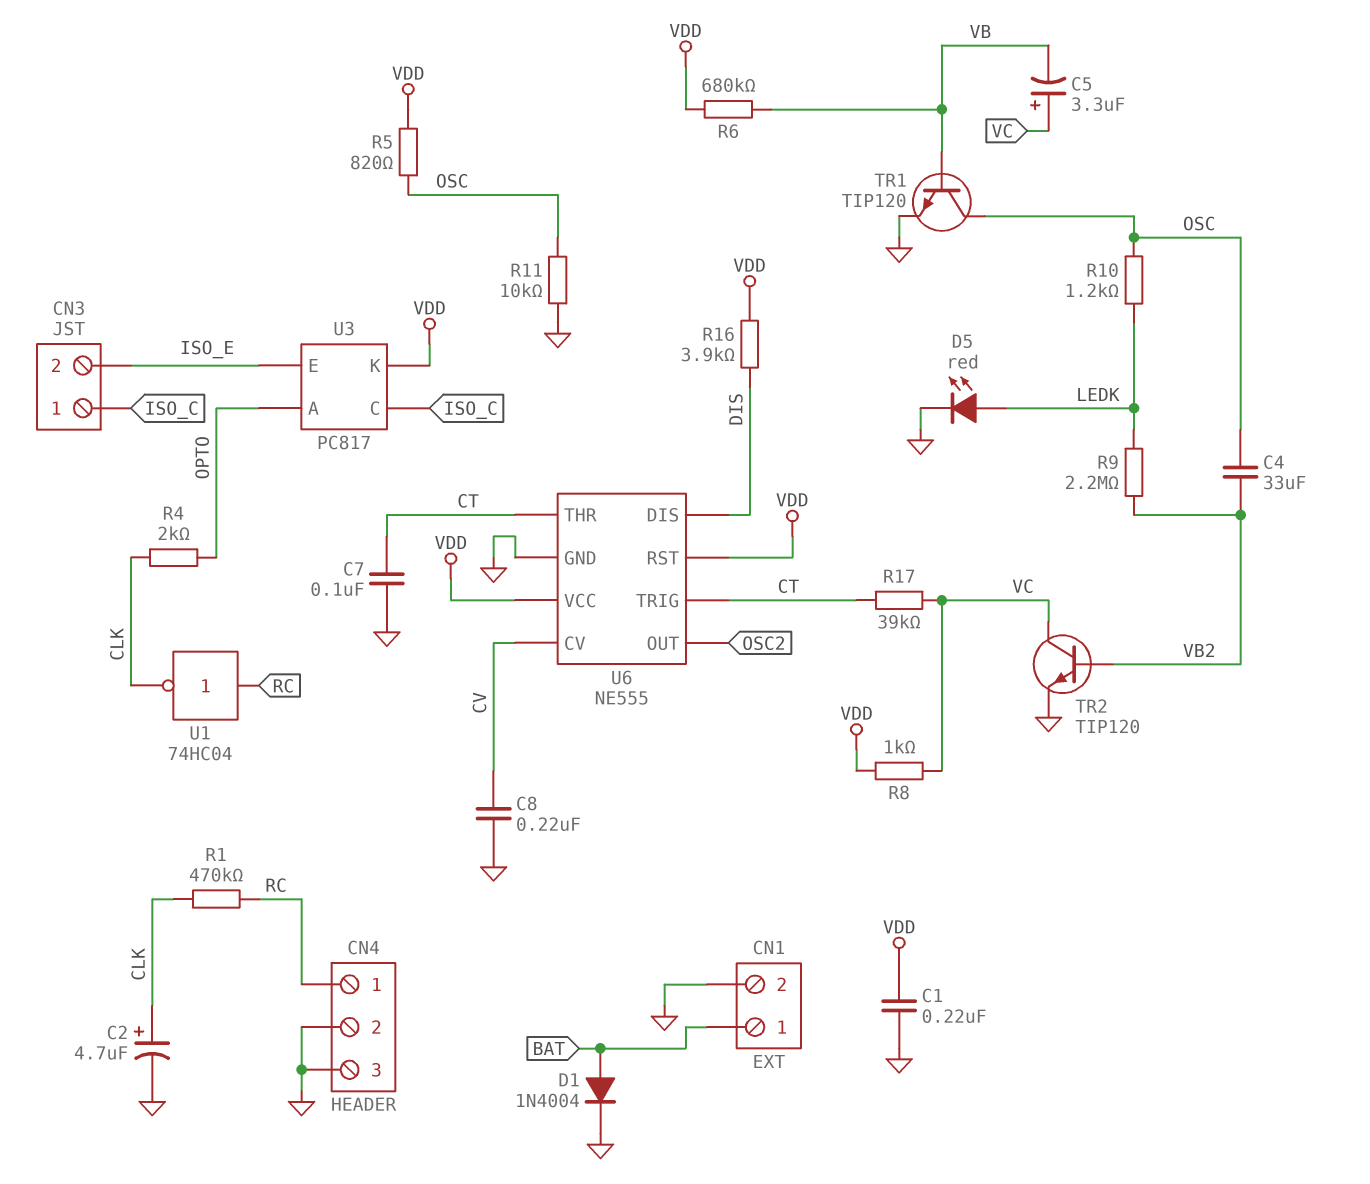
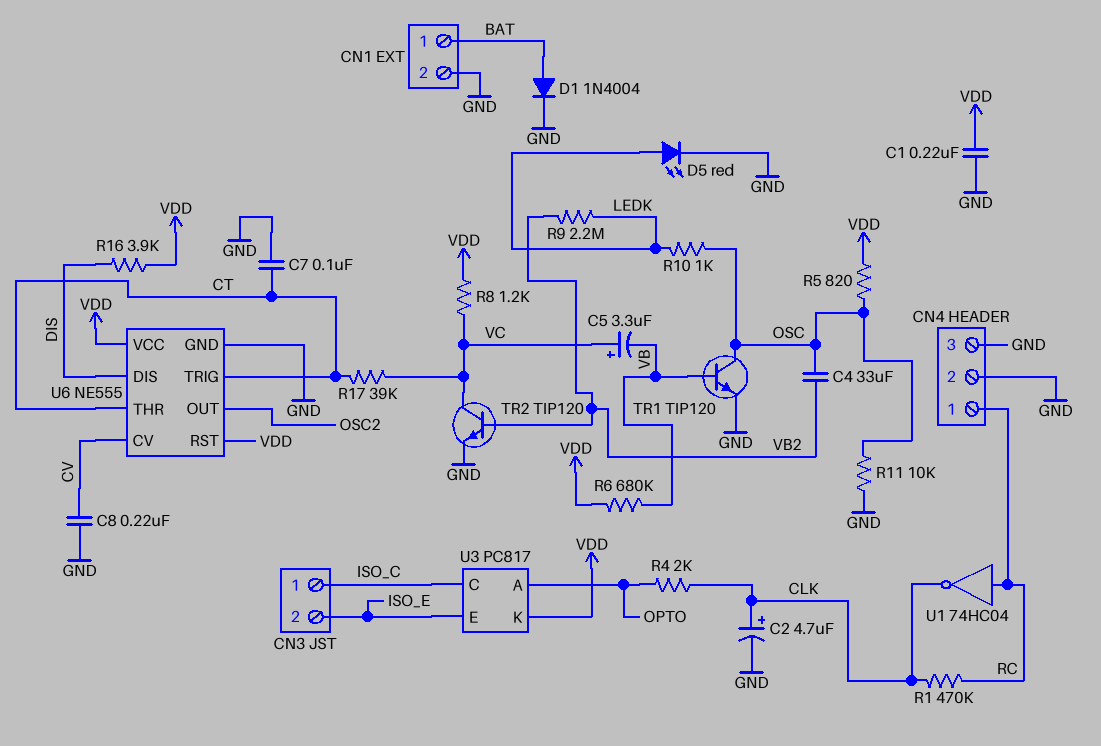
R8: 1k (VC, VDD) -> 1.2k (VC, VDD)
R10: 1.2k (LEDK, OSC) -> 1k (LEDK, OSC)

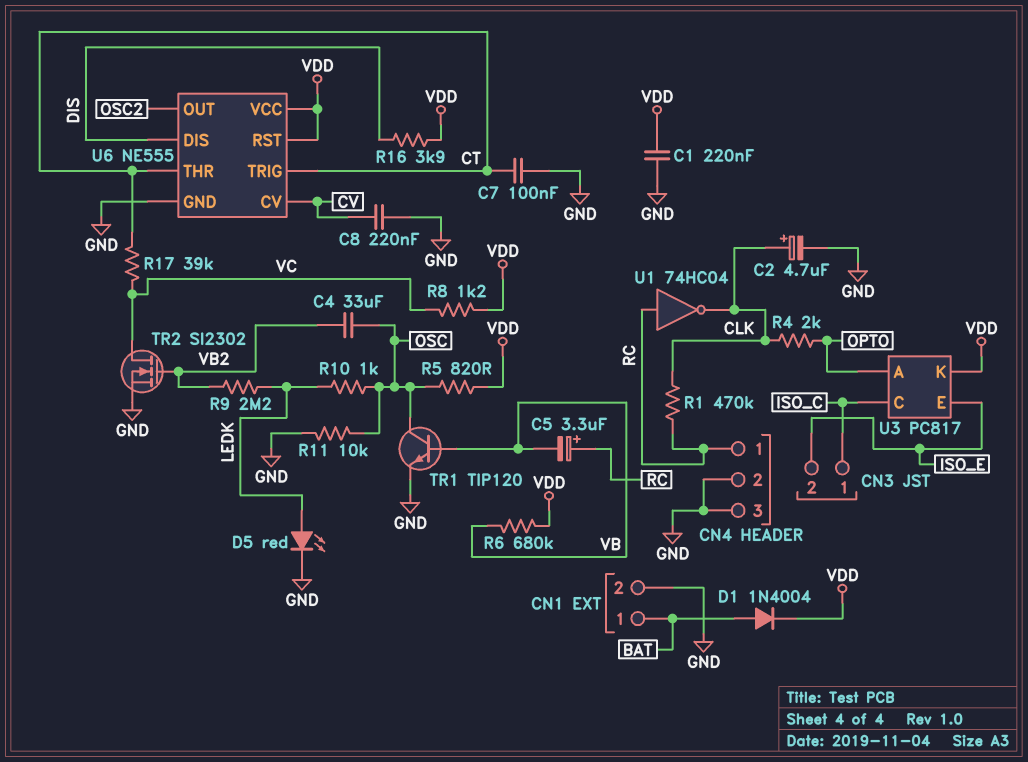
C5: 3.3uF (plus VC, minus VB) -> 3.3uF (plus RC, minus VB)
D1: diode 1N4004 (A BAT, K GND) -> diode 1N4004 (A BAT, K VDD)
TR2: NPN TIP120 (B VB2, C VC, E GND) -> NMOS SI2302 (G VB2, D VC, S GND)

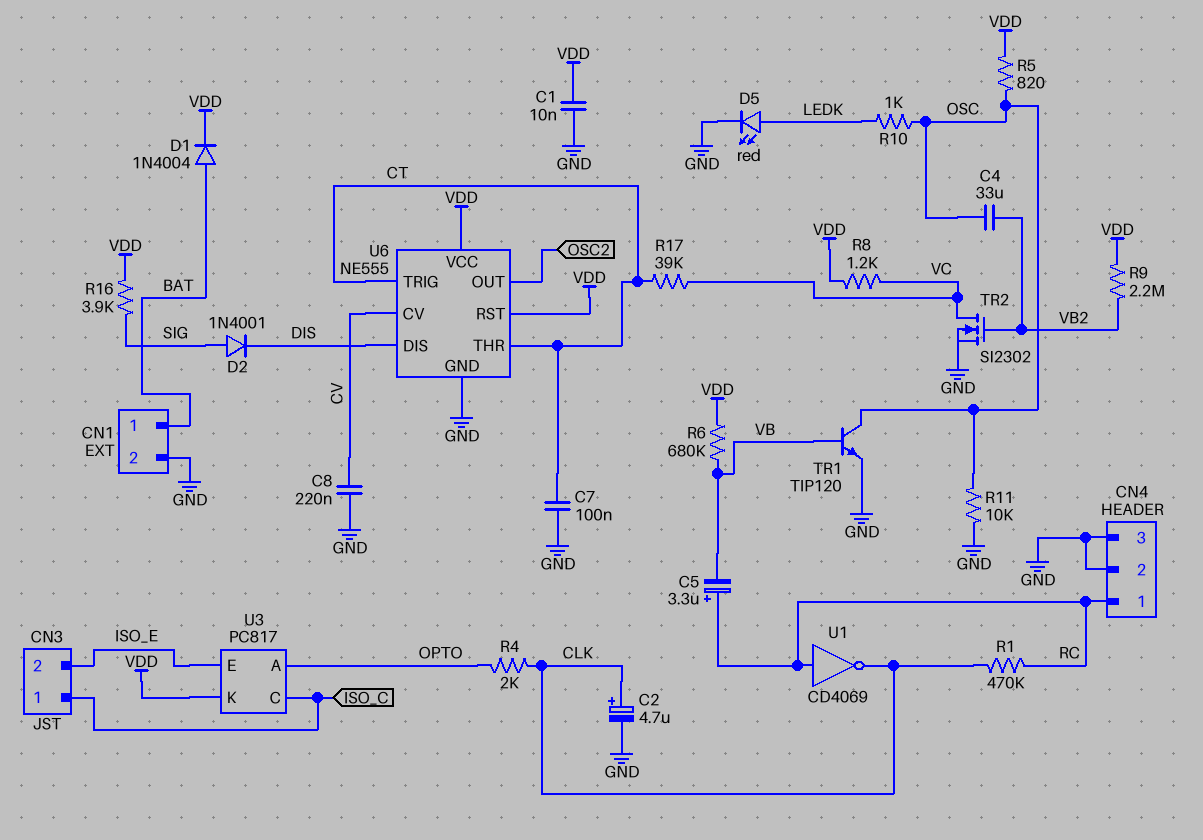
C1: 220nF (GND, VDD) -> 10nF (GND, VDD)
D2: none -> diode 1N4001 (A SIG, K DIS)
R9: 2.2M (LEDK, VB2) -> 2.2M (VB2, VDD)
R16: 3.9k (DIS, VDD) -> 3.9k (SIG, VDD)
U1: NOT 74HC04 (in RC, out CLK) -> NOT CD4069 (in RC, out CLK)

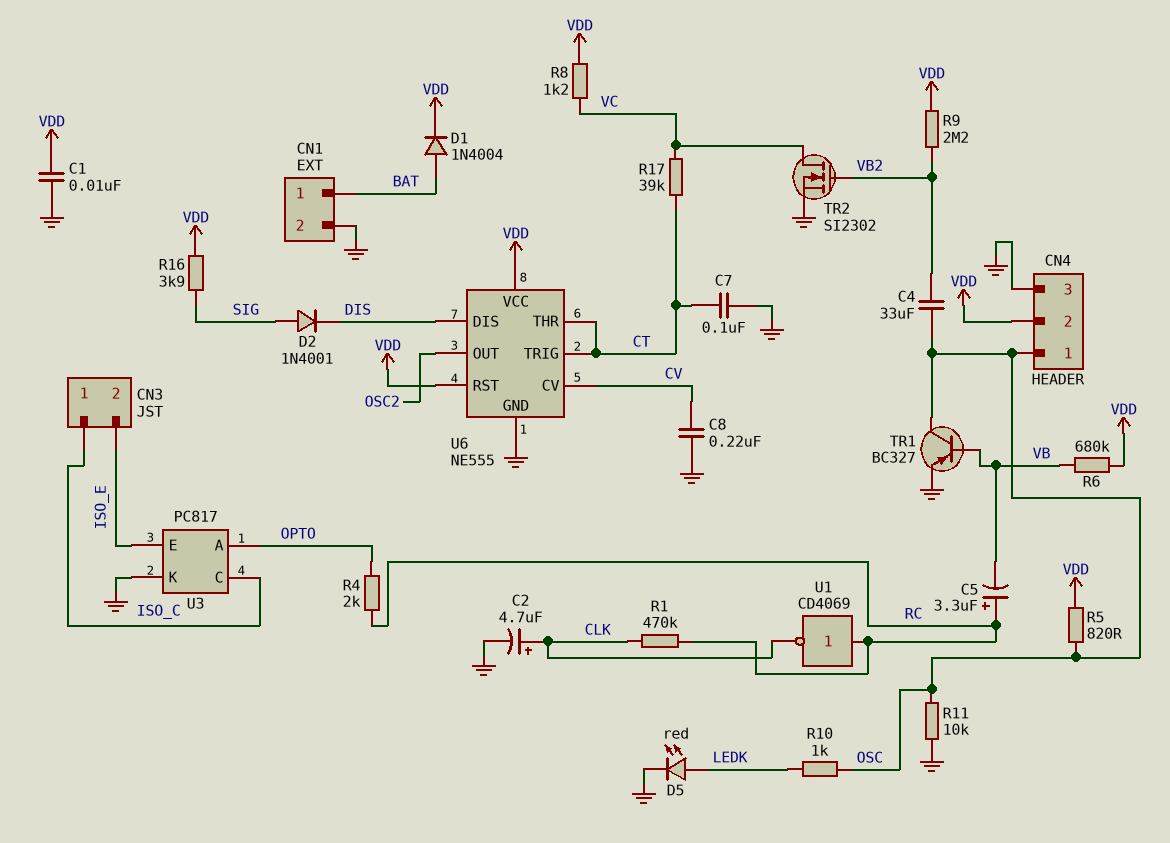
CN4 pin 1: RC -> OSC
CN4 pin 2: GND -> VDD
R4: 2k (CLK, OPTO) -> 2k (OPTO, RC)
TR1: NPN TIP120 (B VB, C OSC, E GND) -> PNP BC327 (B VB, C OSC, E GND)
U3 pin K: VDD -> GND

